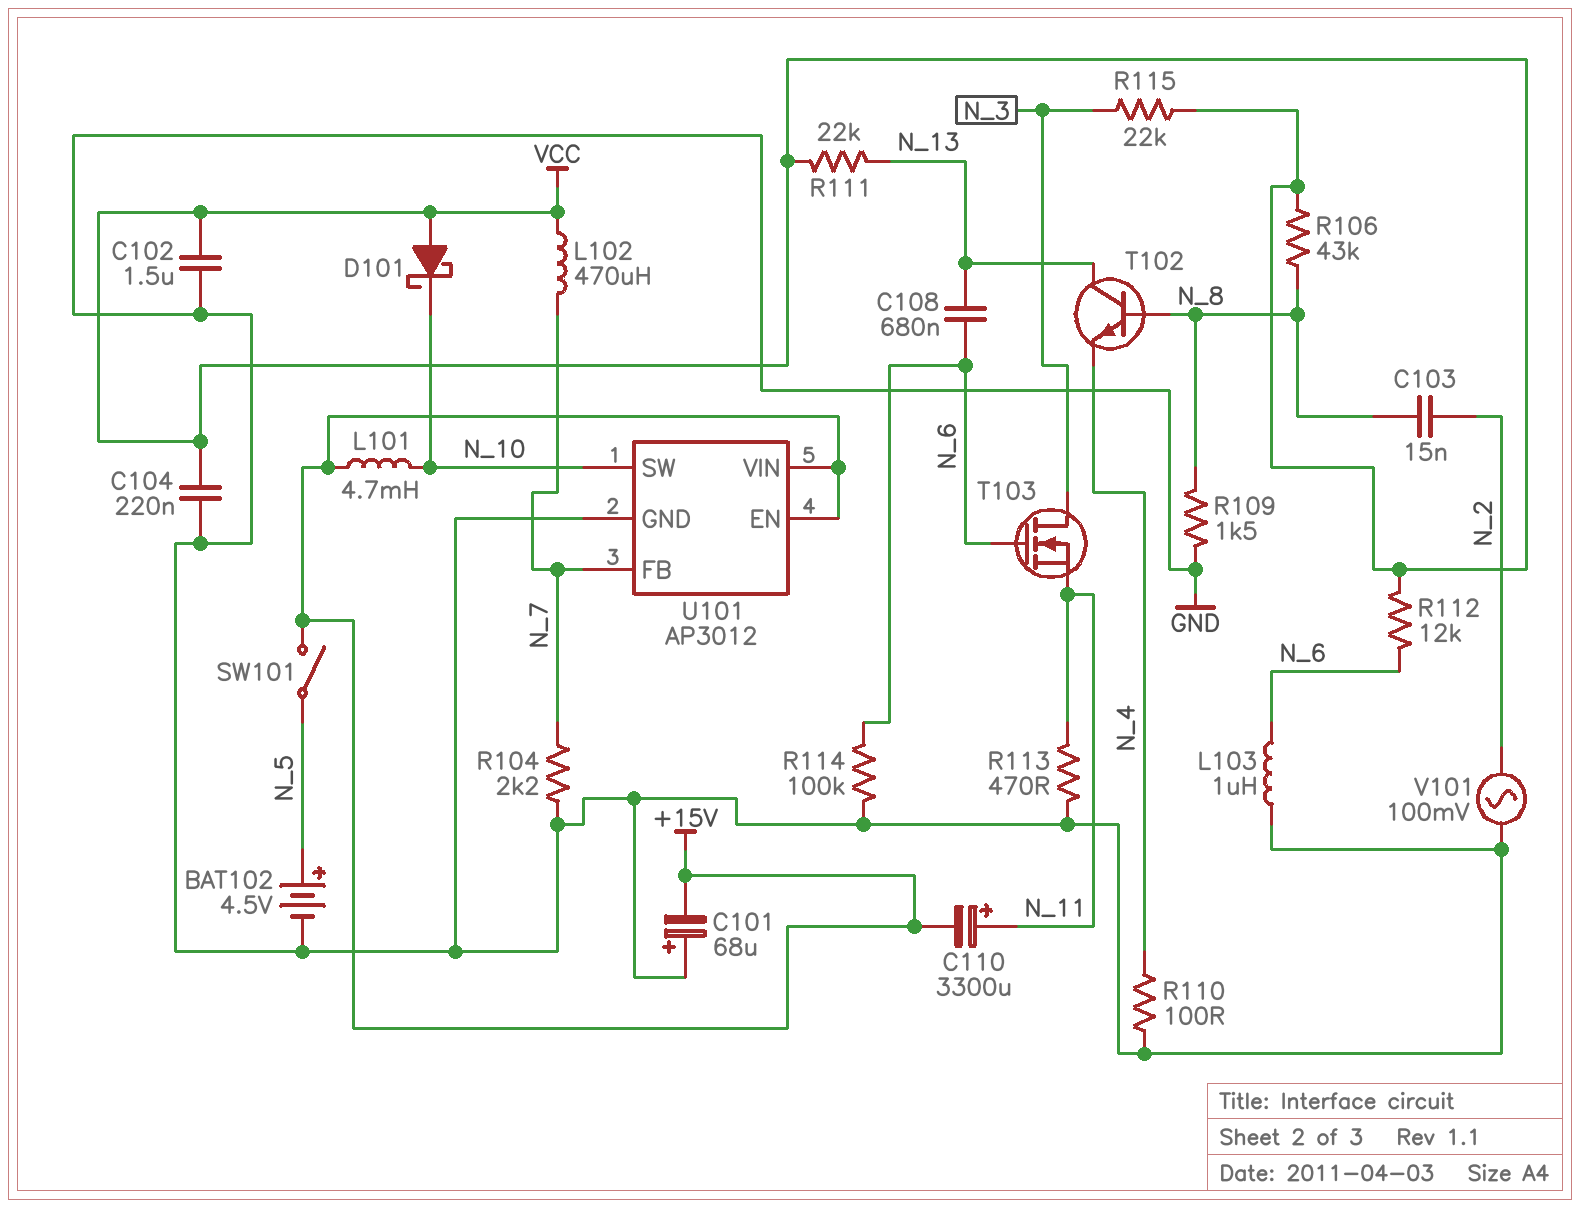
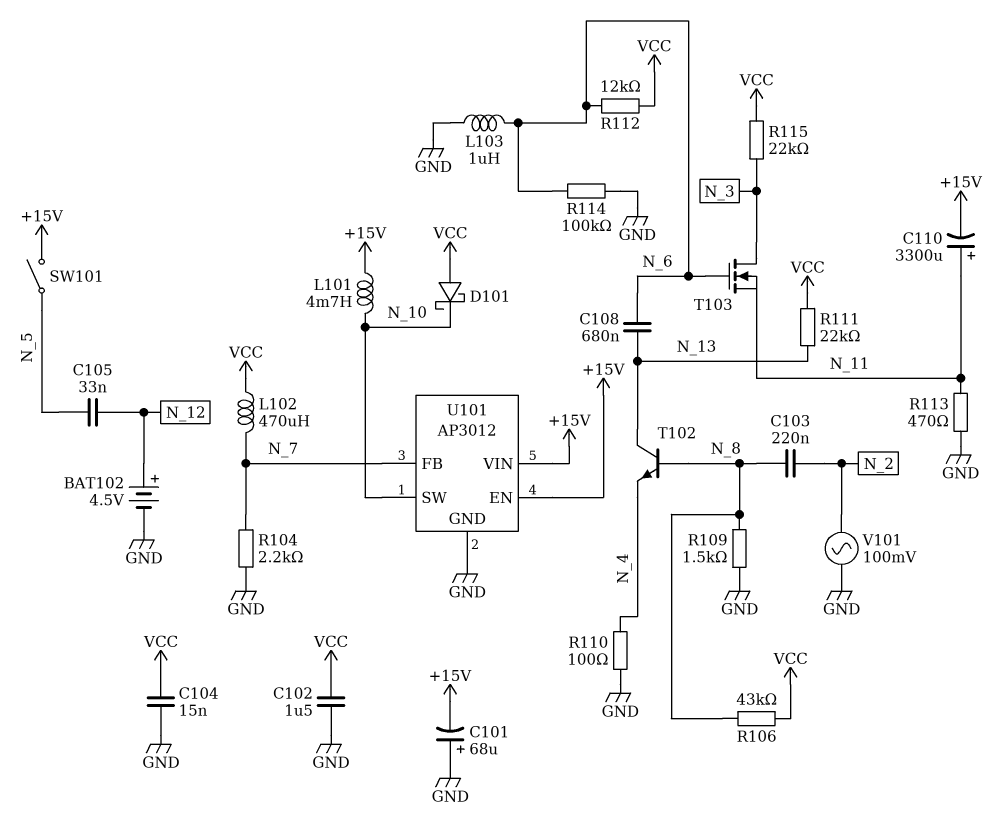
BAT102: 4.5V (plus N_5, minus GND) -> 4.5V (plus N_12, minus GND)
C103: 15nF (N_2, N_8) -> 220nF (N_2, N_8)
C104: 220nF (GND, VCC) -> 15nF (GND, VCC)
C105: none -> 33nF (N_5, N_12)

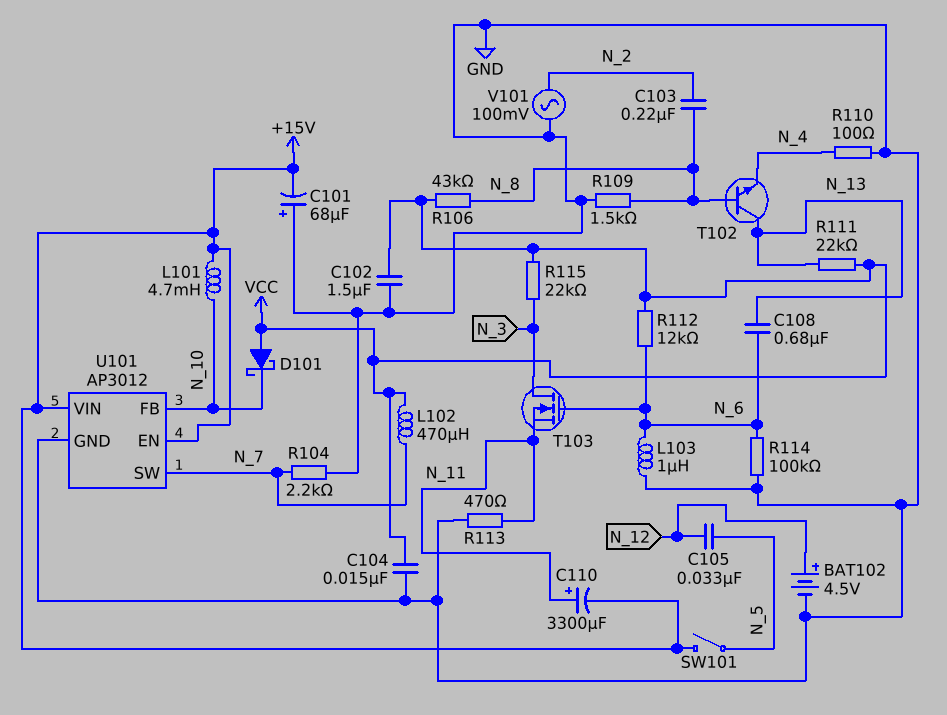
U101 pin FB: N_7 -> N_10
U101 pin SW: N_10 -> N_7

